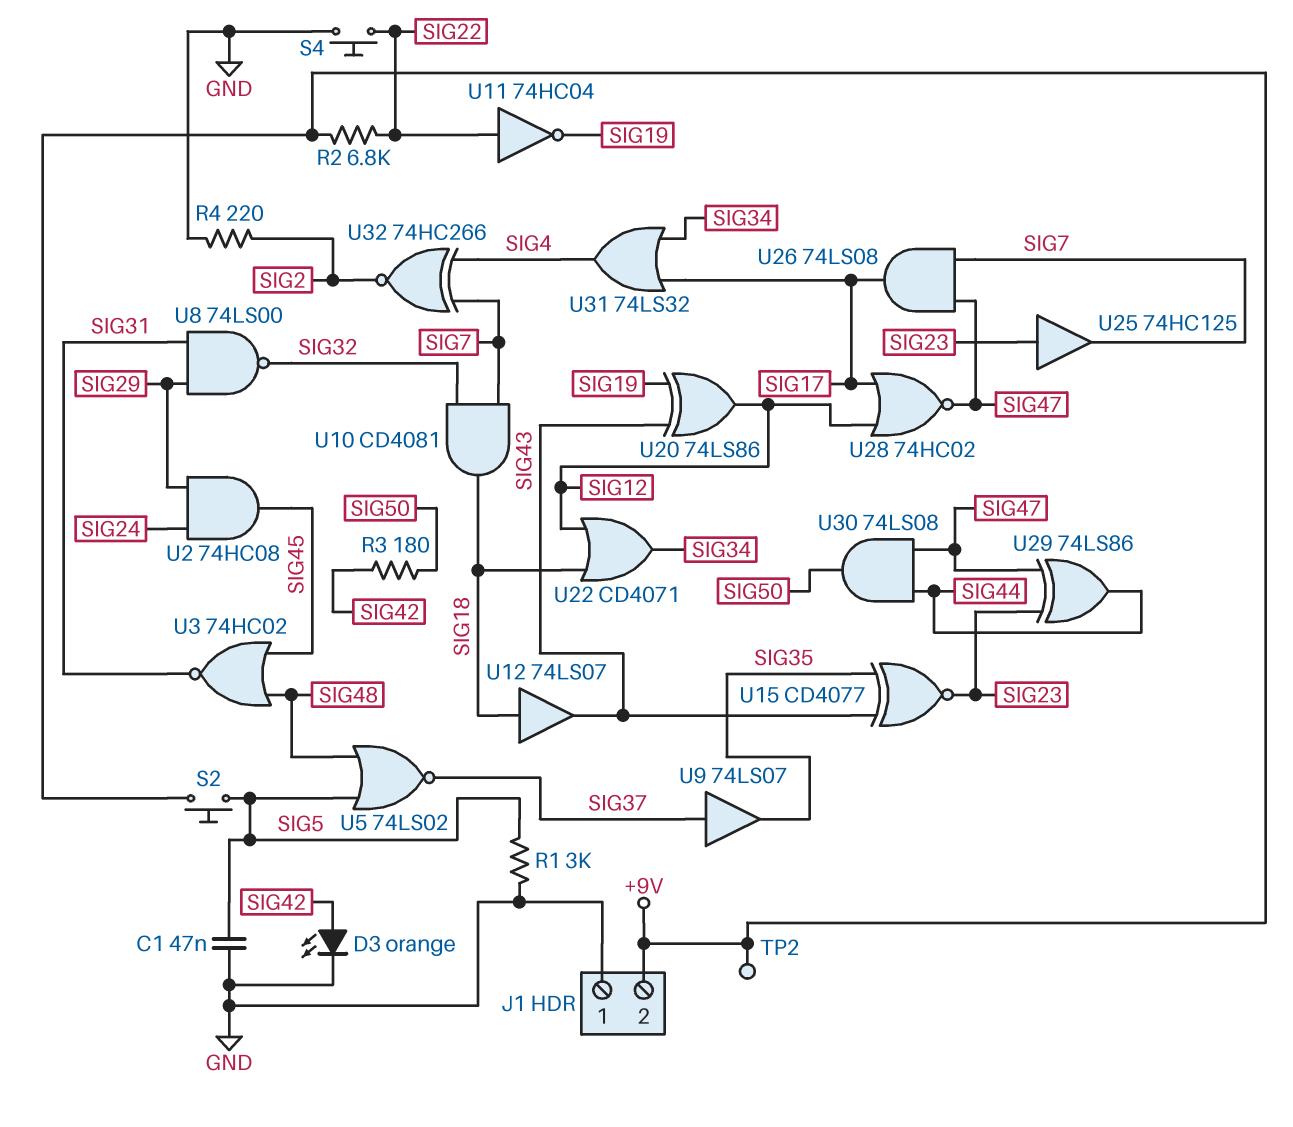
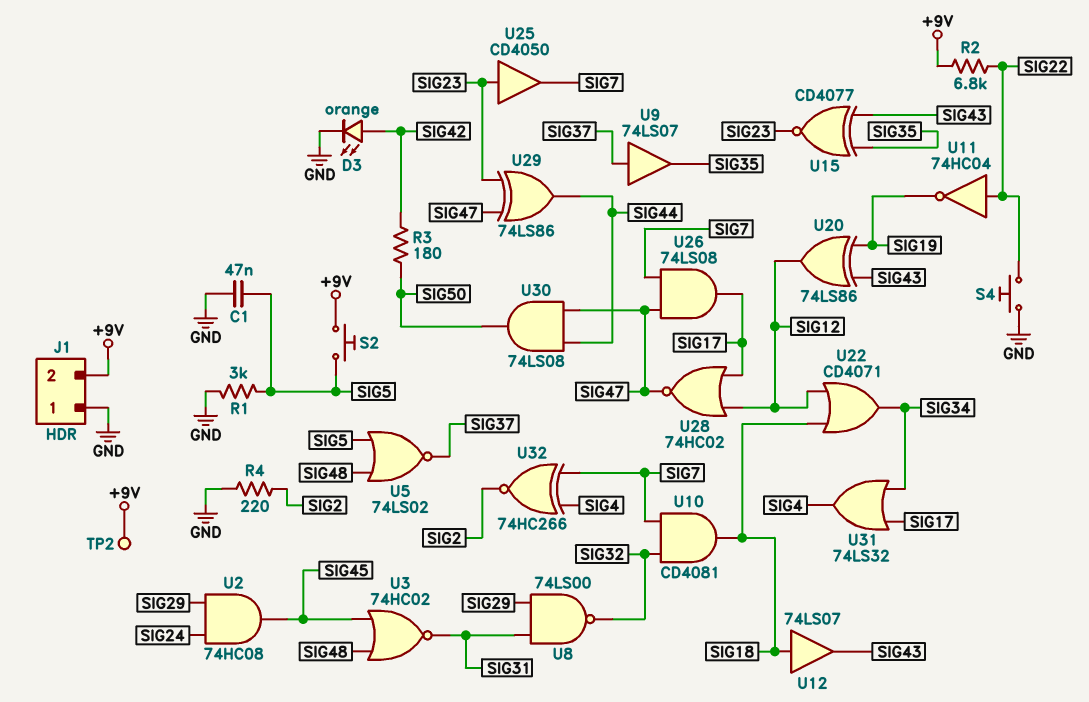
U25: buffer 74HC125 (in SIG23, out SIG7) -> buffer CD4050 (in SIG23, out SIG7)

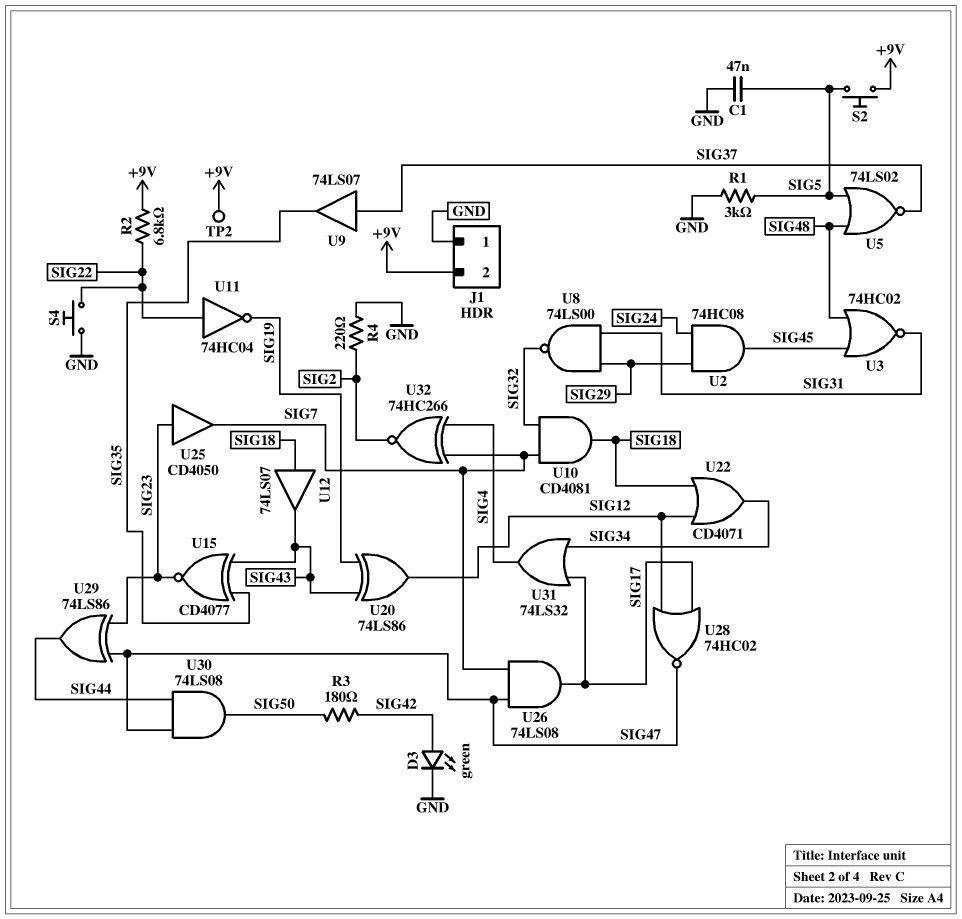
D3: LED orange (A SIG42, K GND) -> LED green (A SIG42, K GND)

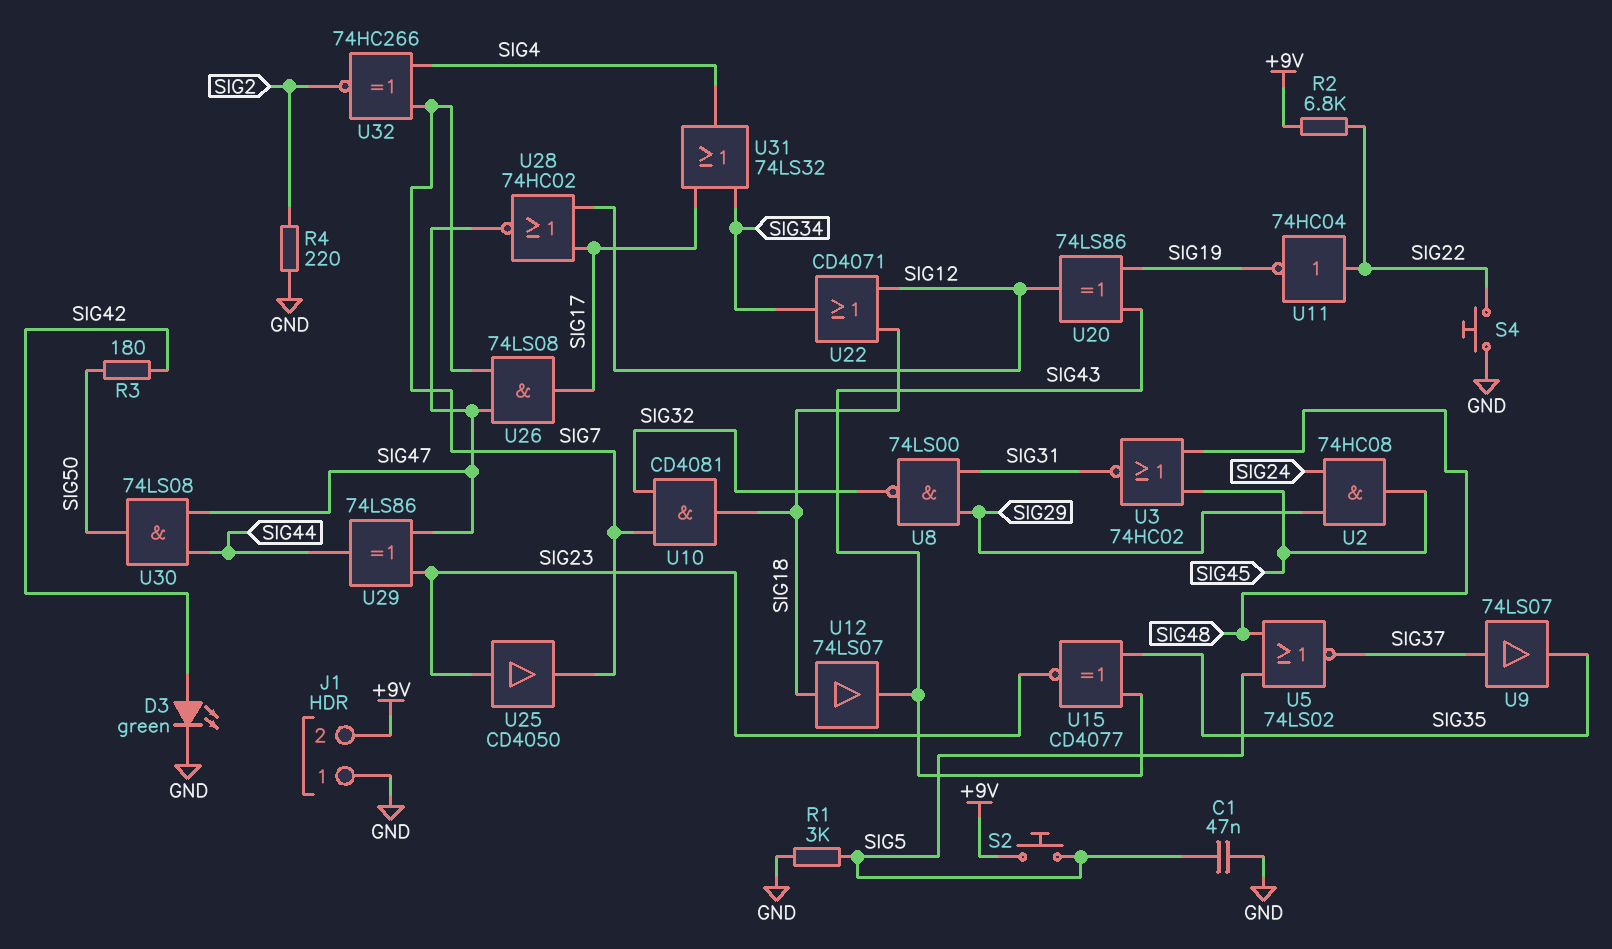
TP2: test point (+9V) -> none

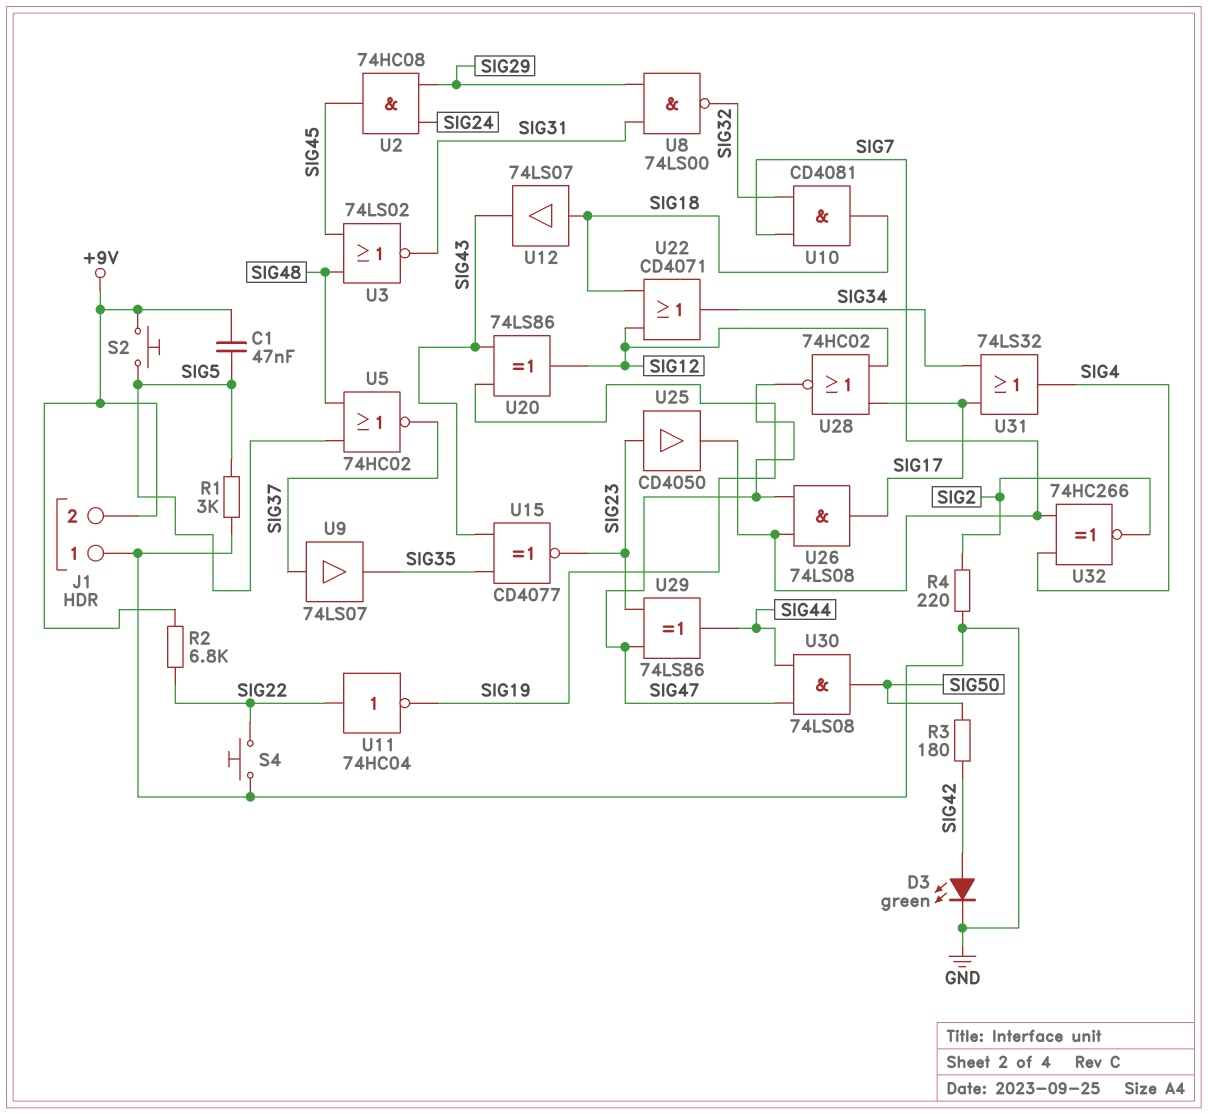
C1: 47nF (GND, SIG5) -> 47nF (+9V, SIG5)
U3: NOR 74HC02 (in SIG45, in SIG48, out SIG31) -> NOR 74LS02 (in SIG45, in SIG48, out SIG31)
U5: NOR 74LS02 (in SIG5, in SIG48, out SIG37) -> NOR 74HC02 (in SIG5, in SIG48, out SIG37)

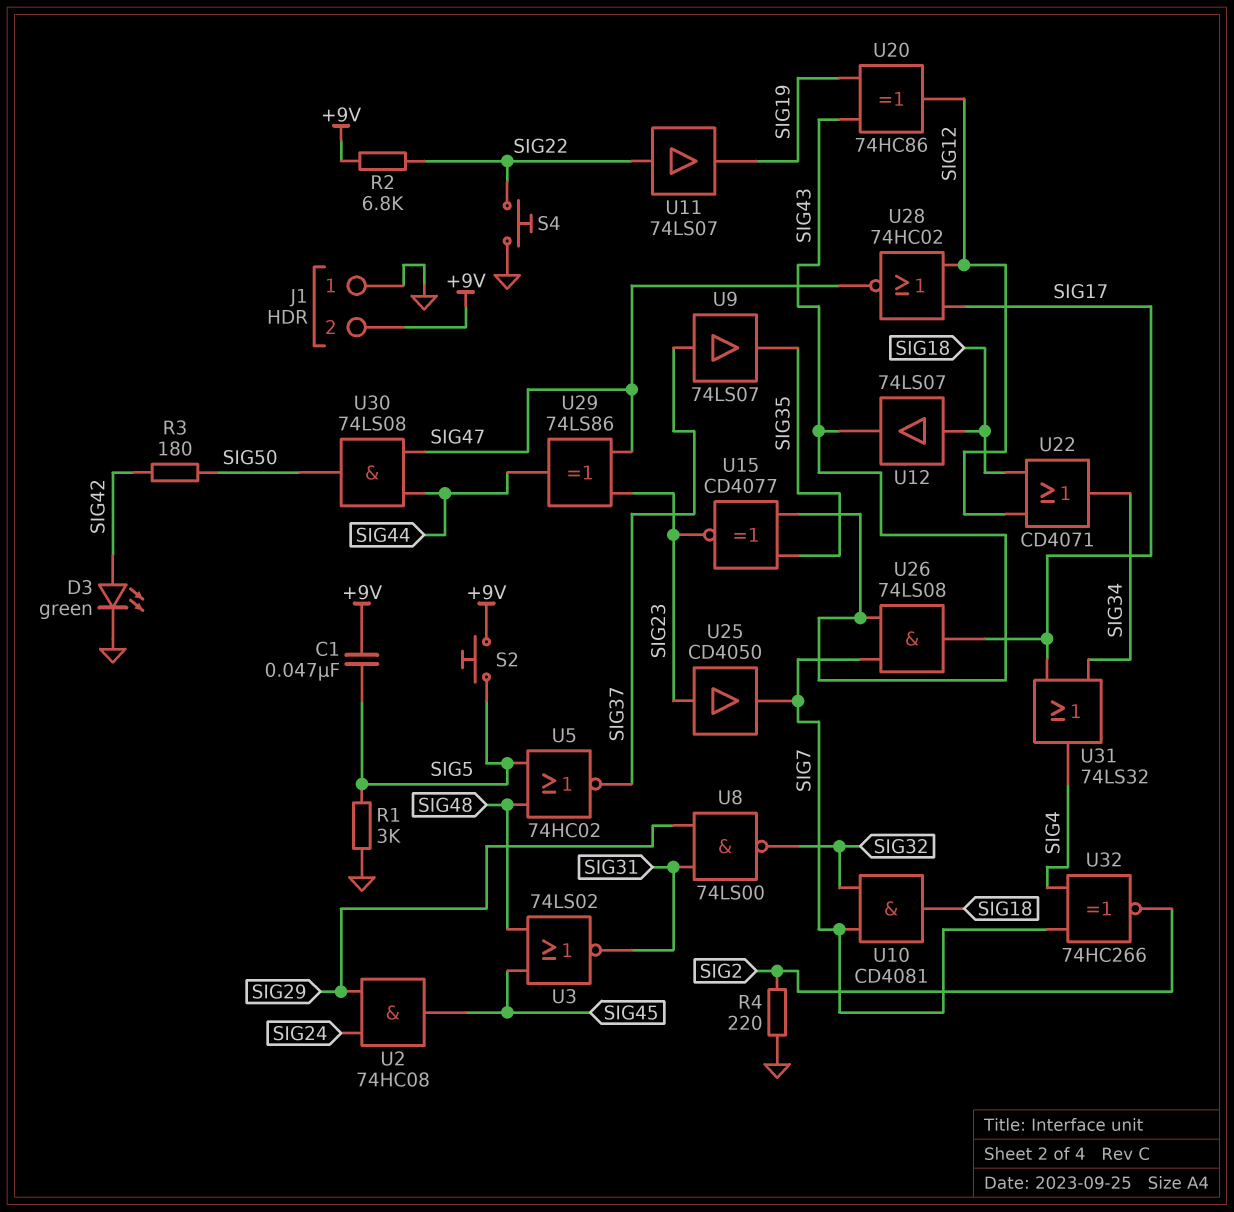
U11: NOT 74HC04 (in SIG22, out SIG19) -> buffer 74LS07 (in SIG22, out SIG19)
U20: XOR 74LS86 (in SIG19, in SIG43, out SIG12) -> XOR 74HC86 (in SIG19, in SIG43, out SIG12)
U26: AND 74LS08 (in SIG7, in SIG47, out SIG17) -> AND 74LS08 (in SIG7, in SIG43, out SIG17)

